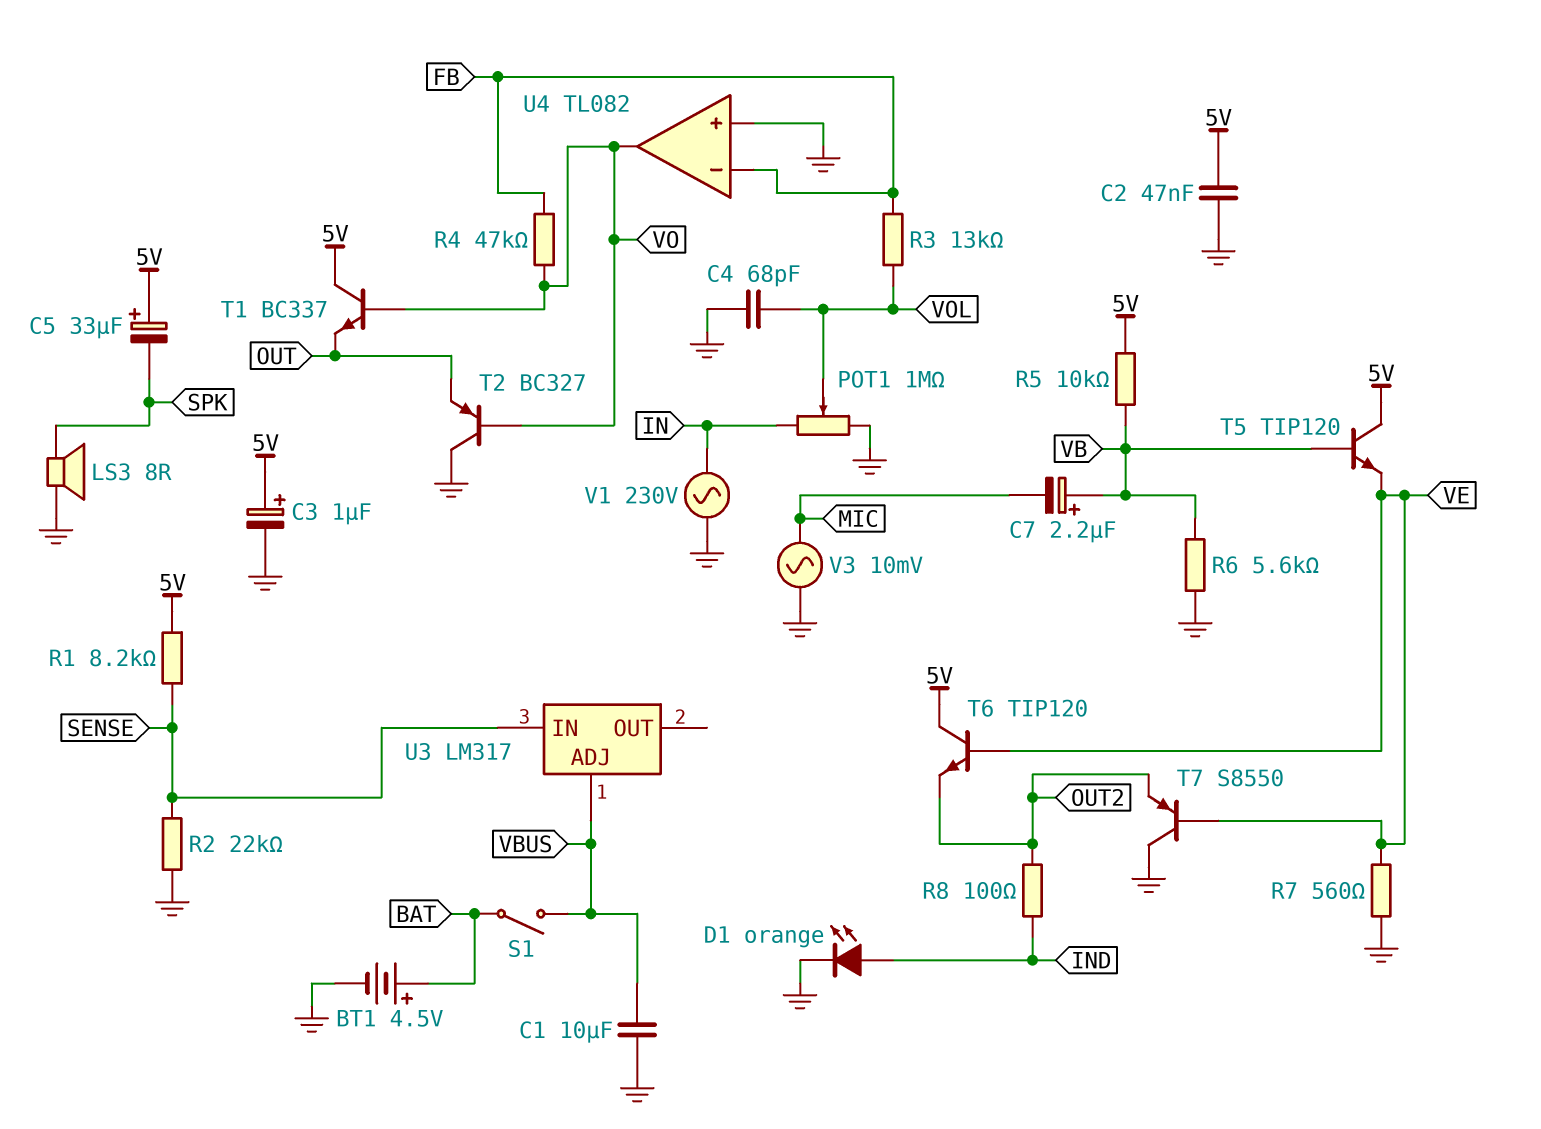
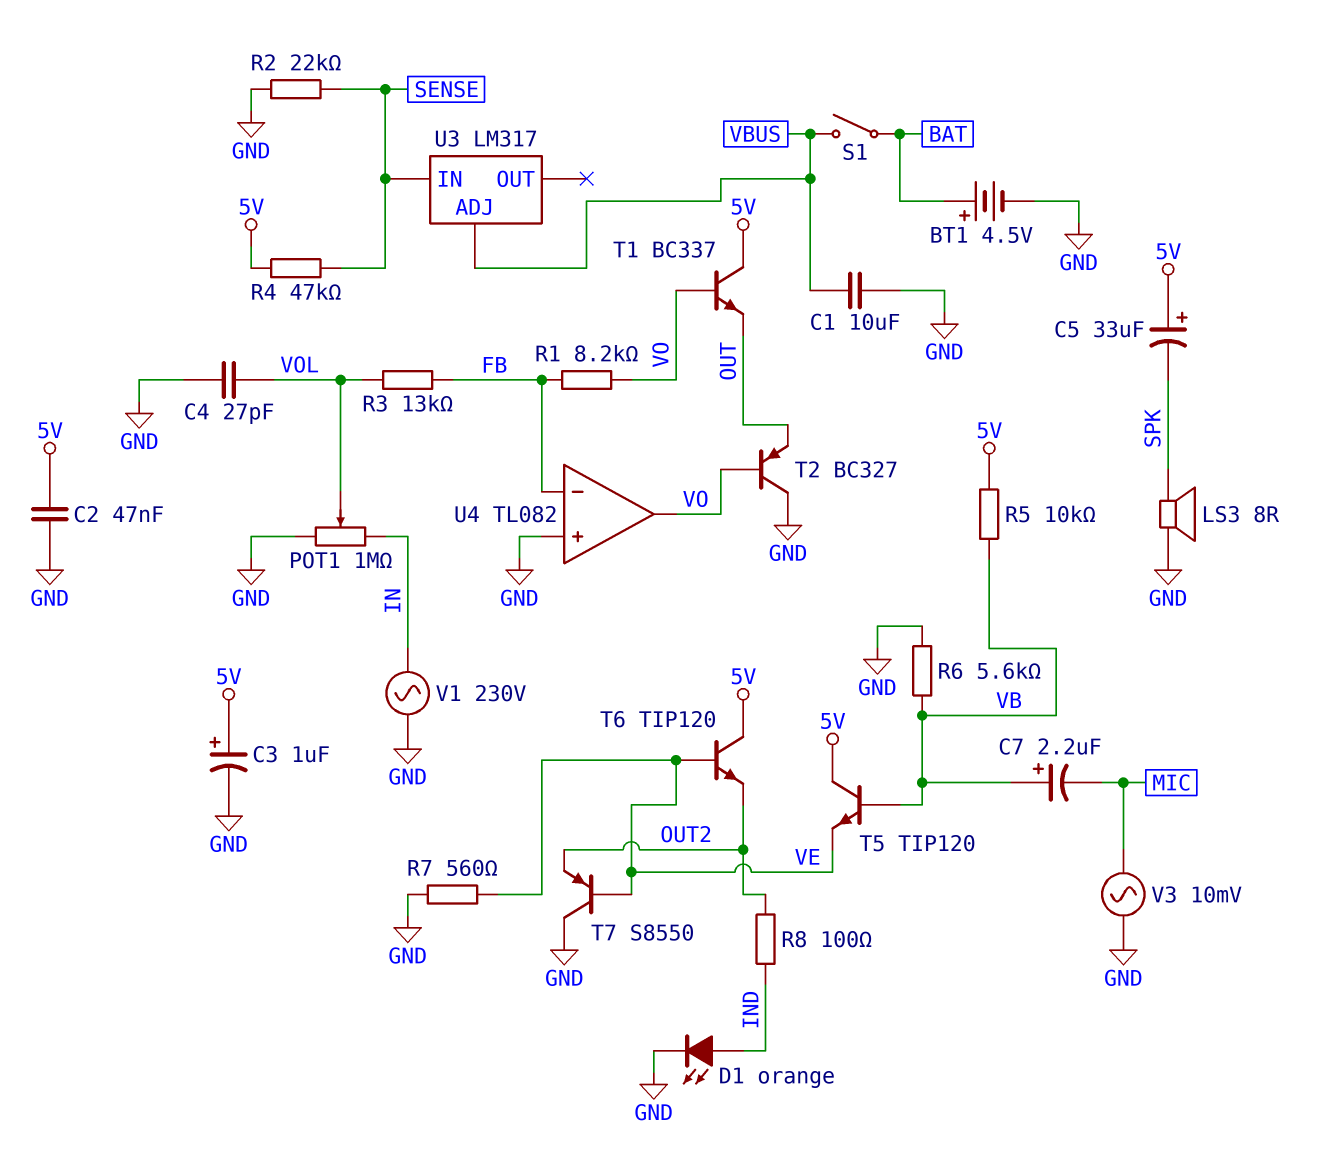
C4: 68pF (GND, VOL) -> 27pF (GND, VOL)
R1: 8.2k (5V, SENSE) -> 8.2k (FB, VO)
R4: 47k (FB, VO) -> 47k (5V, SENSE)

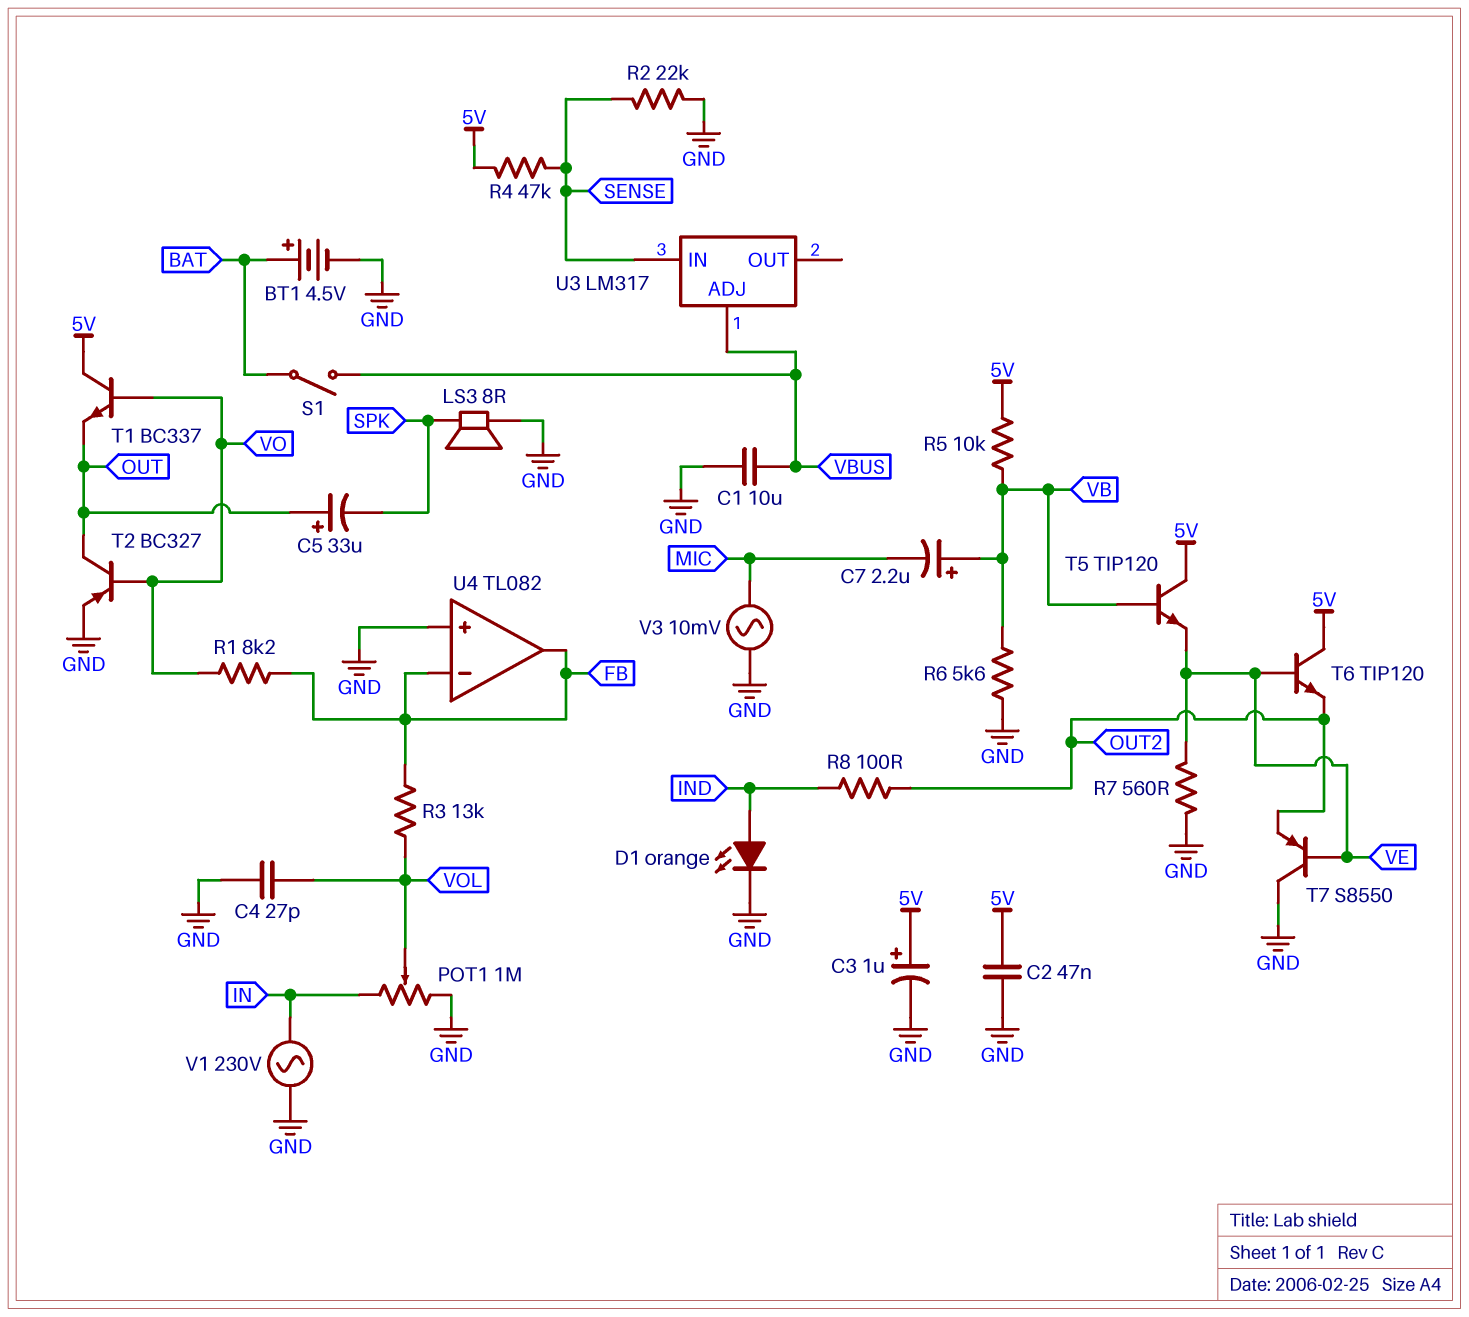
C5: 33uF (plus 5V, minus SPK) -> 33uF (plus OUT, minus SPK)
T2: PNP BC327 (B VO, C GND, E OUT) -> PNP BC327 (B VO, C OUT, E GND)
U4 pin out: VO -> FB

